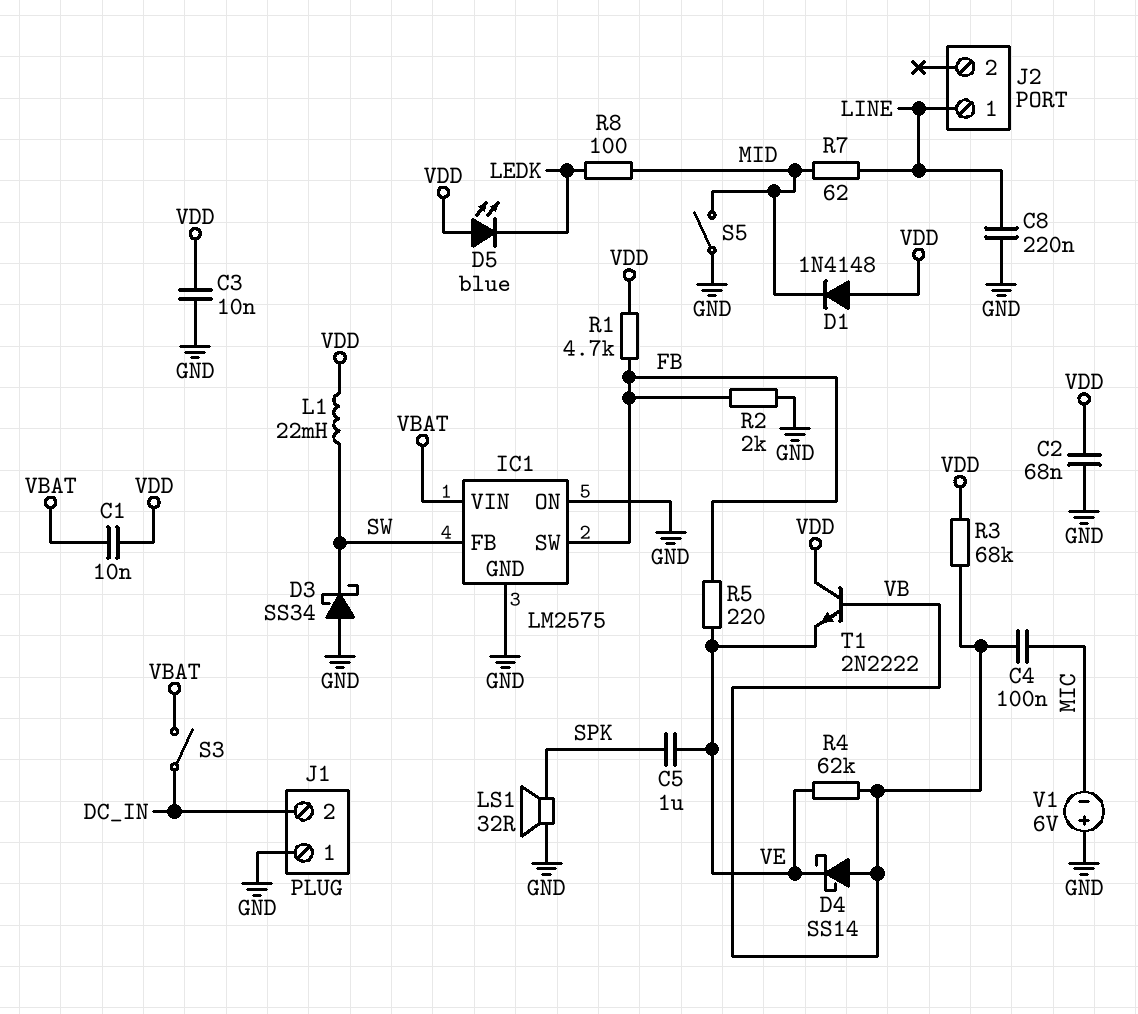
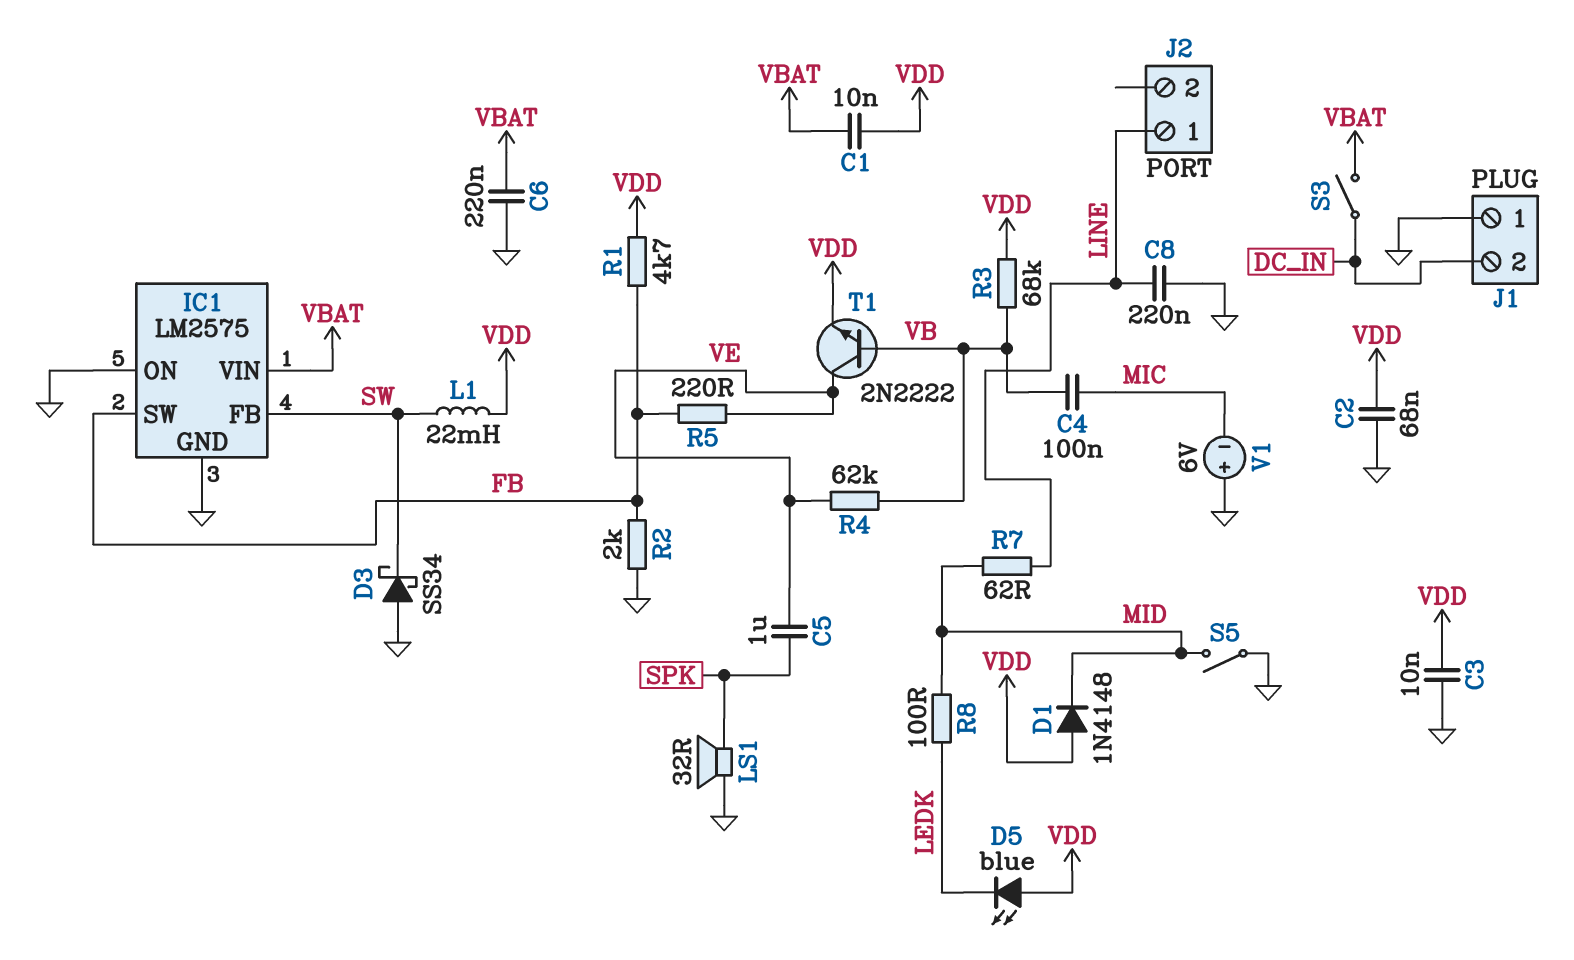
C6: none -> 220nF (GND, VBAT)
D4: schottky SS14 (A VB, K VE) -> none
T1: NPN 2N2222 (B VB, C VDD, E VE) -> NPN 2N2222 (B VB, C VE, E VDD)

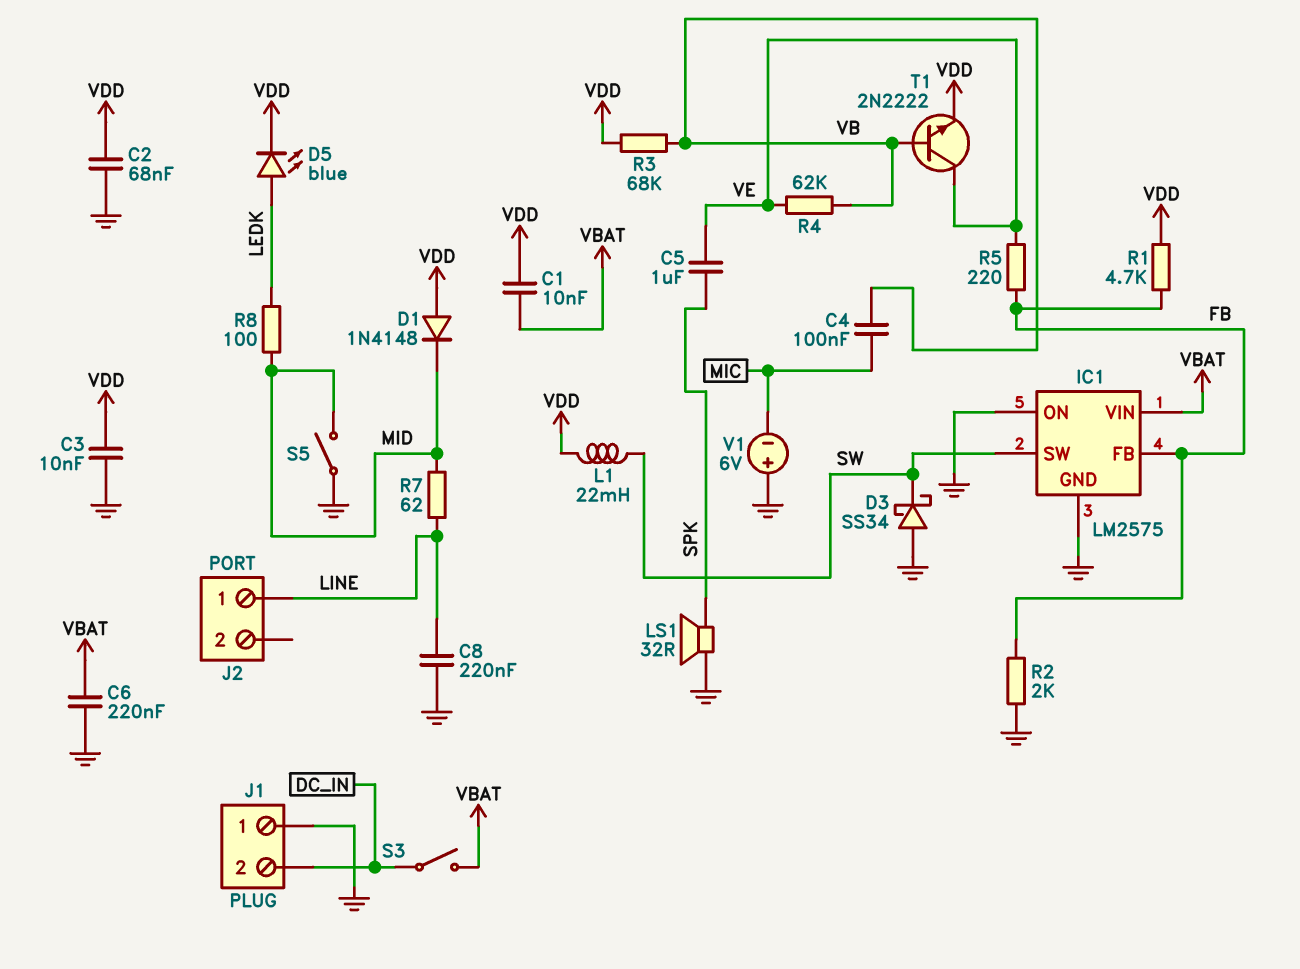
D5: LED blue (A VDD, K LEDK) -> LED blue (A LEDK, K VDD)
IC1 pin FB: SW -> FB
IC1 pin SW: FB -> SW

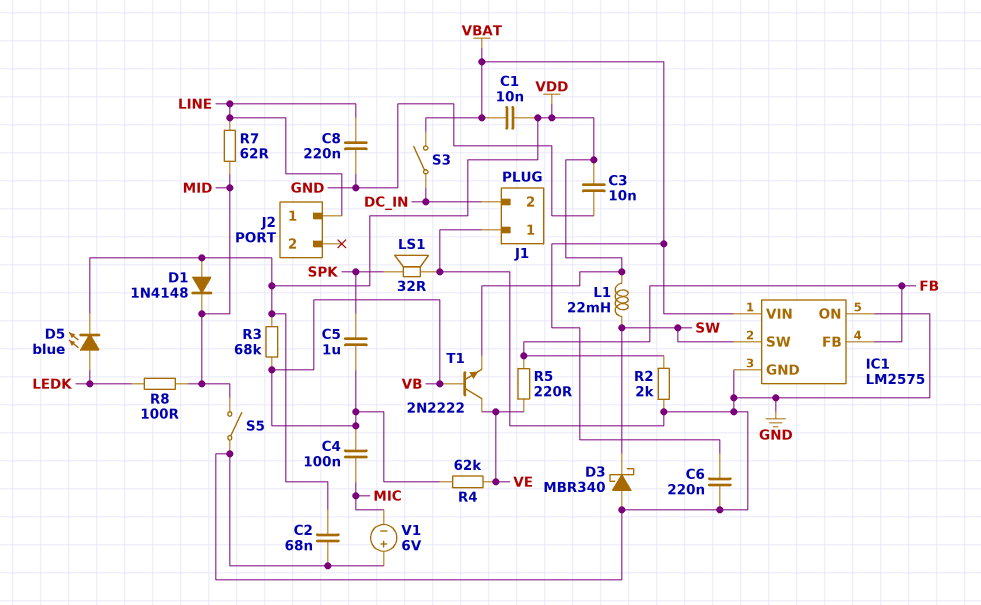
C5: 1uF (SPK, VE) -> 1uF (SPK, VB)
D3: schottky SS34 (A GND, K SW) -> schottky MBR340 (A GND, K SW)
R1: 4.7k (FB, VDD) -> none

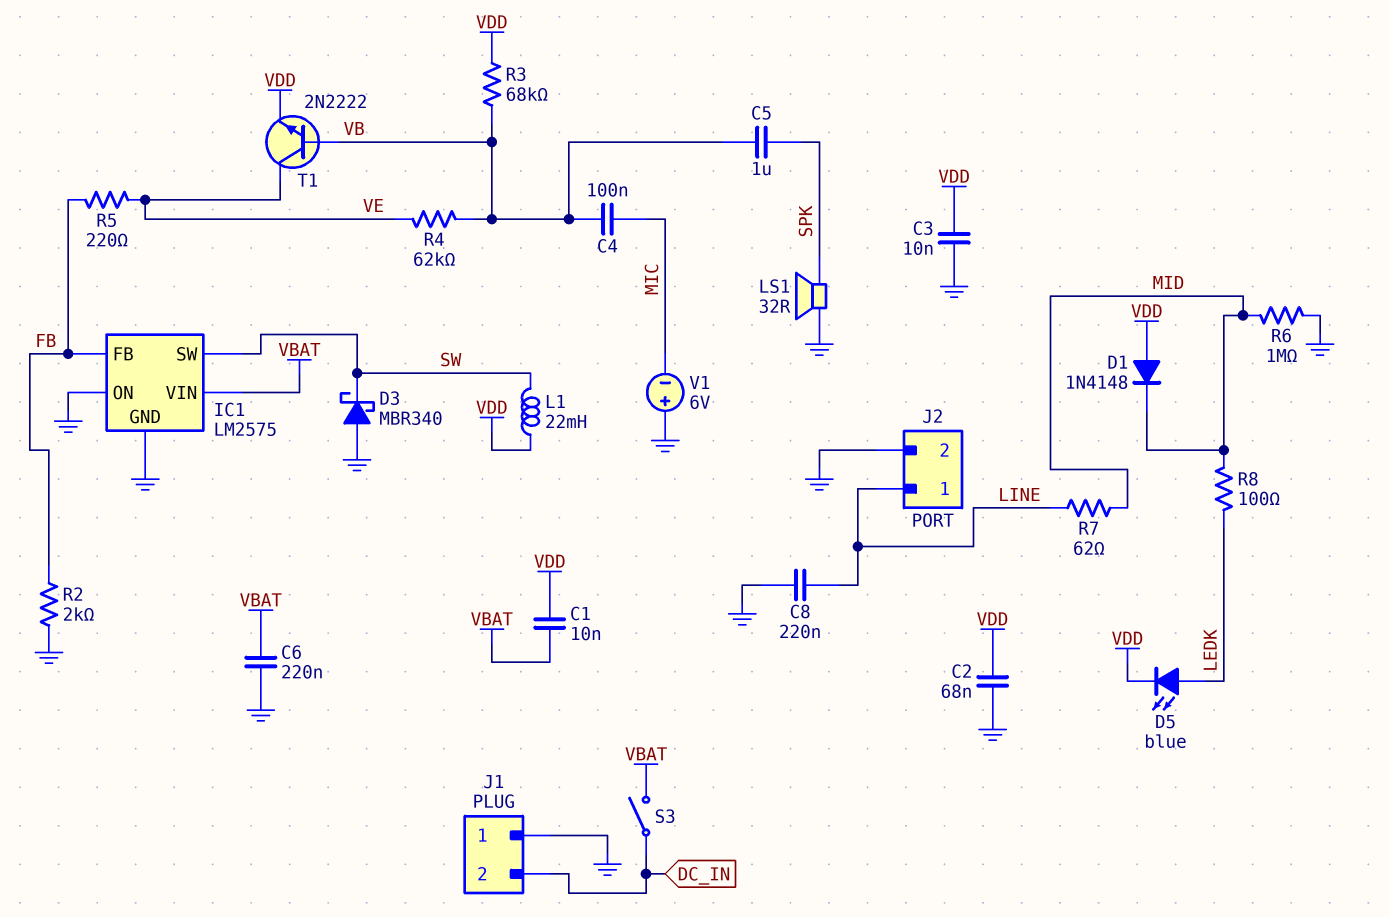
J2 pin 2: none -> GND
R6: none -> 1M (GND, MID)
S5: switch (GND, MID) -> none

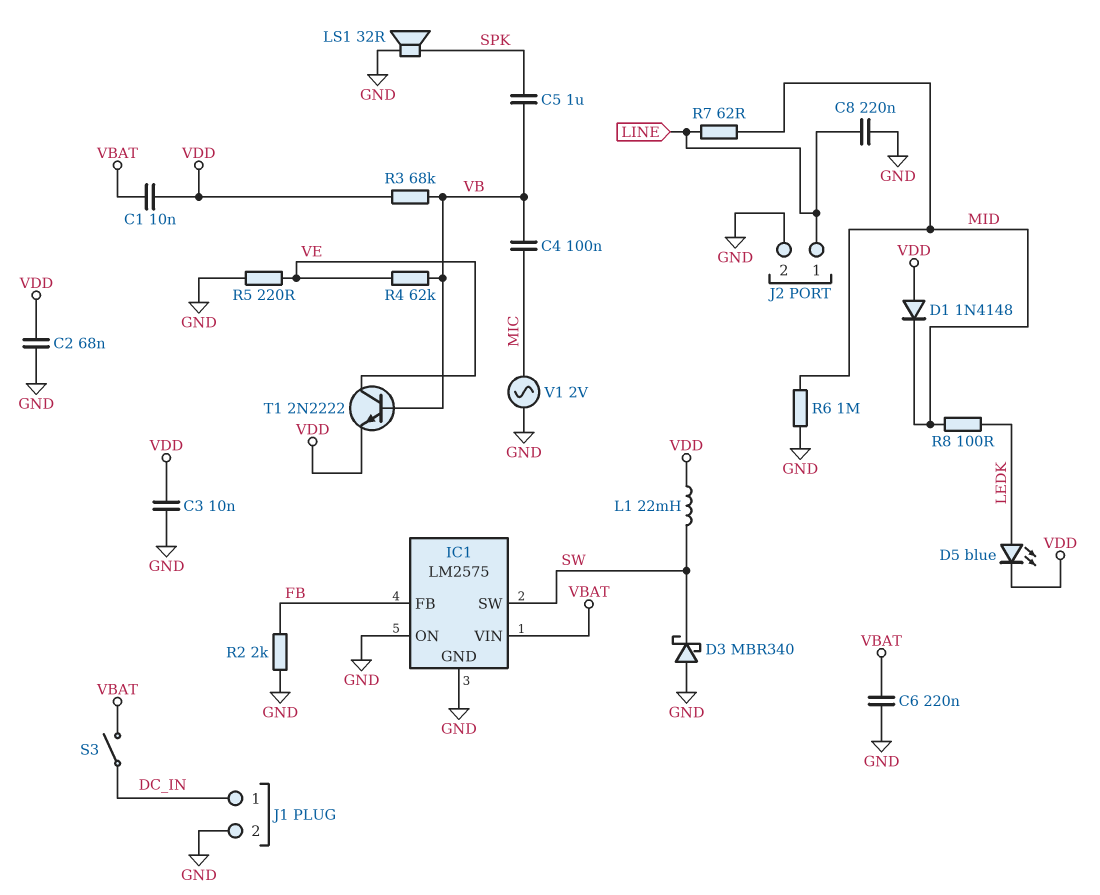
J1 pin 1: GND -> DC_IN
J1 pin 2: DC_IN -> GND
R5: 220 (FB, VE) -> 220 (GND, VE)
V1: 6V (plus GND, minus MIC) -> AC 2V (GND, MIC)

